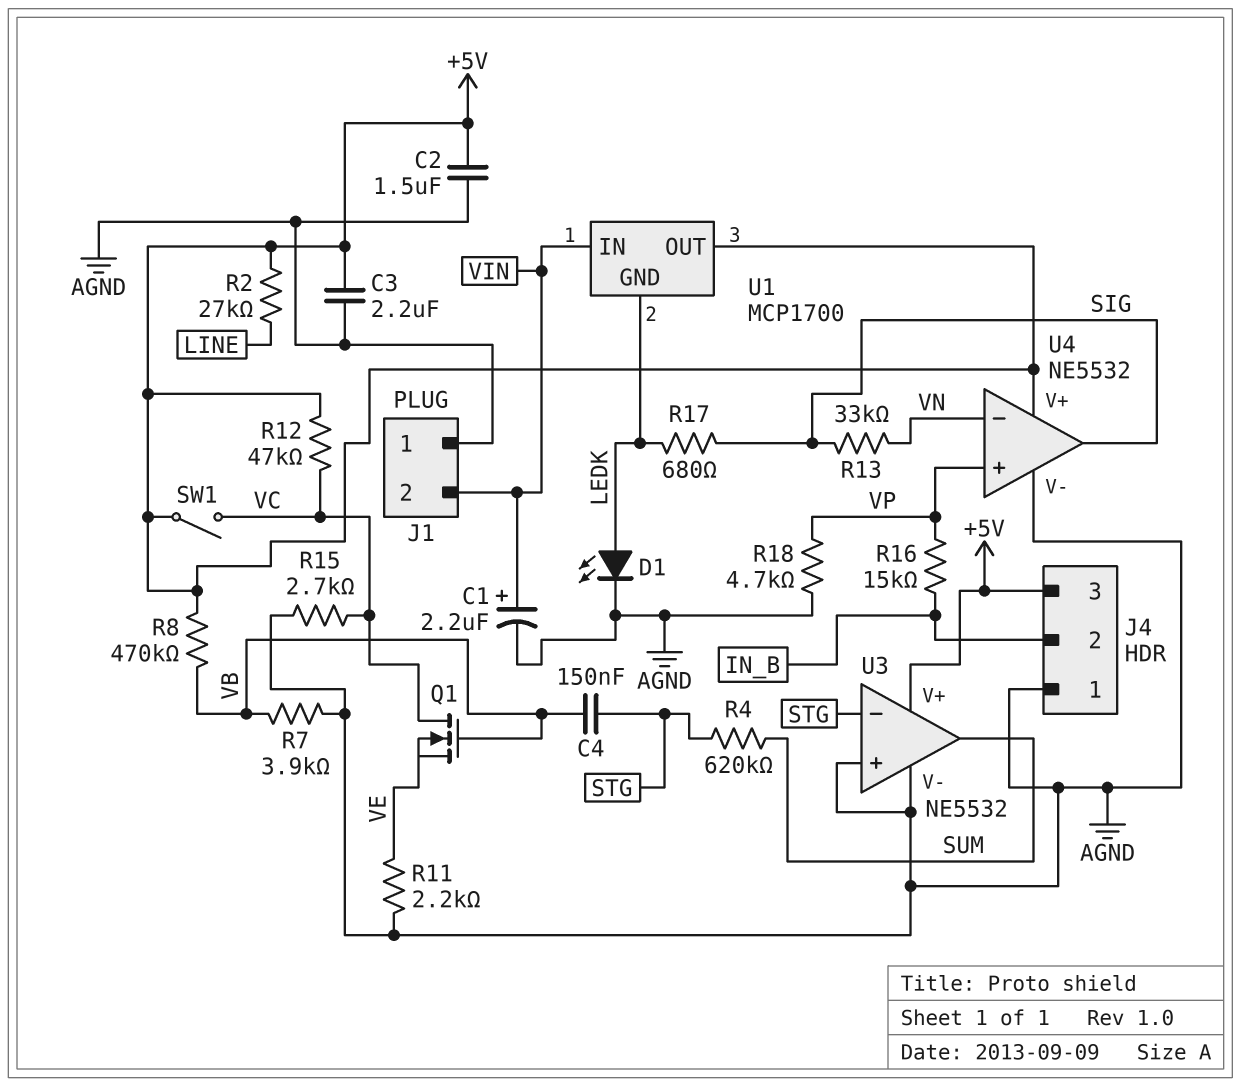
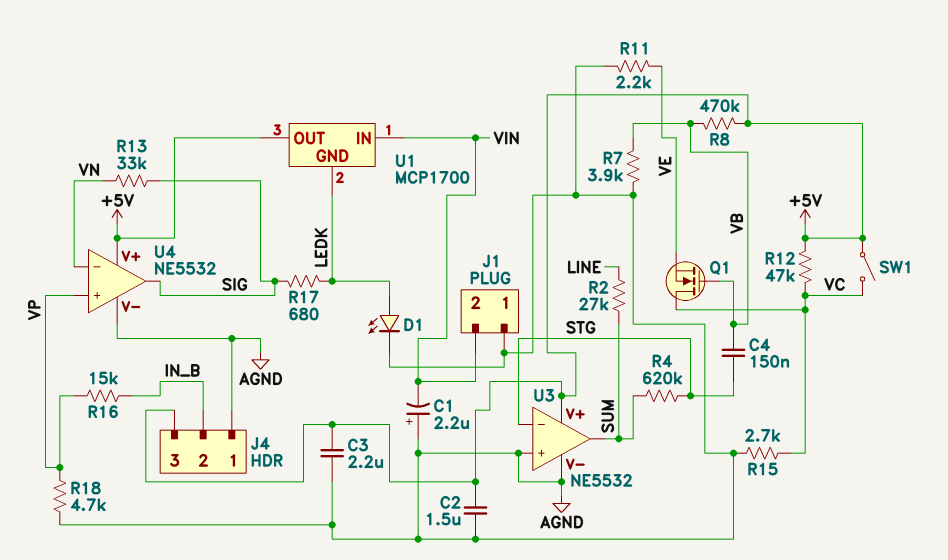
C1: 2.2uF (plus VIN, minus AGND) -> 2.2uF (plus AGND, minus VIN)
R2: 27k (+5V, LINE) -> 27k (LINE, SUM)

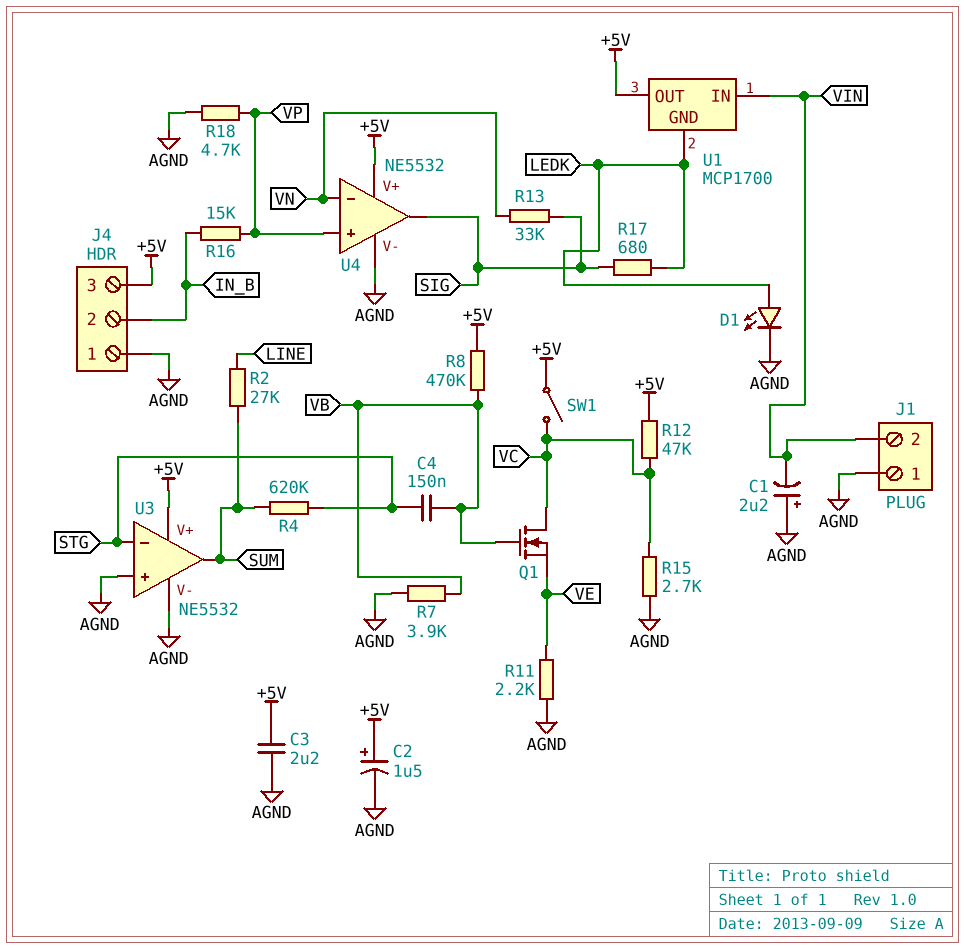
C2: 1.5uF (+5V, AGND) -> 1.5uF (plus +5V, minus AGND)

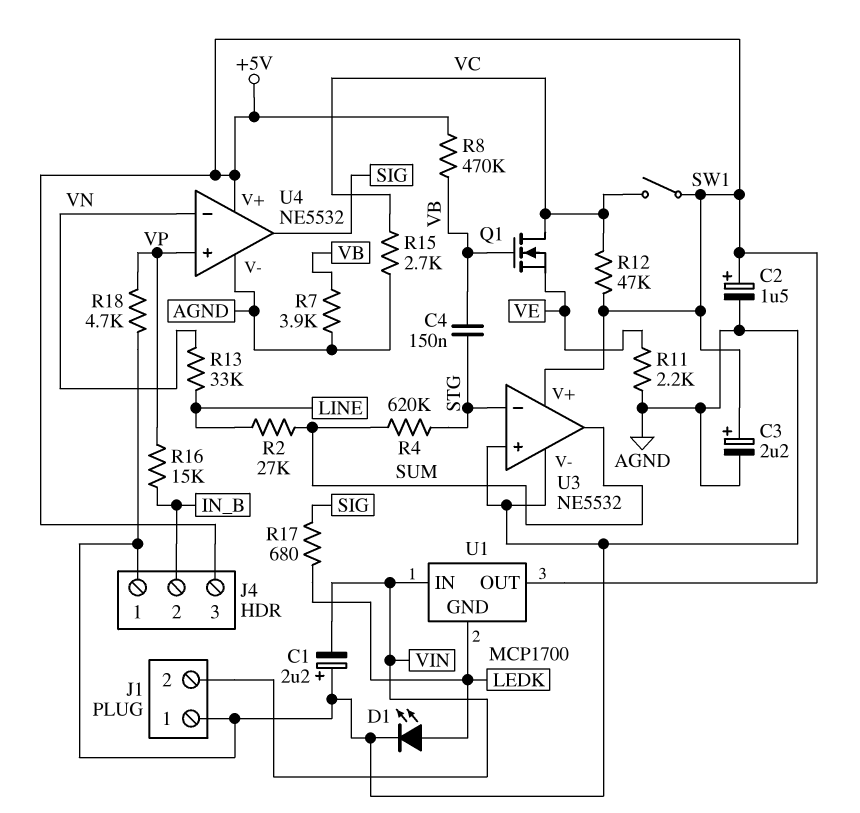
C3: 2.2uF (+5V, AGND) -> 2.2uF (plus +5V, minus AGND)
R13: 33k (SIG, VN) -> 33k (LINE, VN)

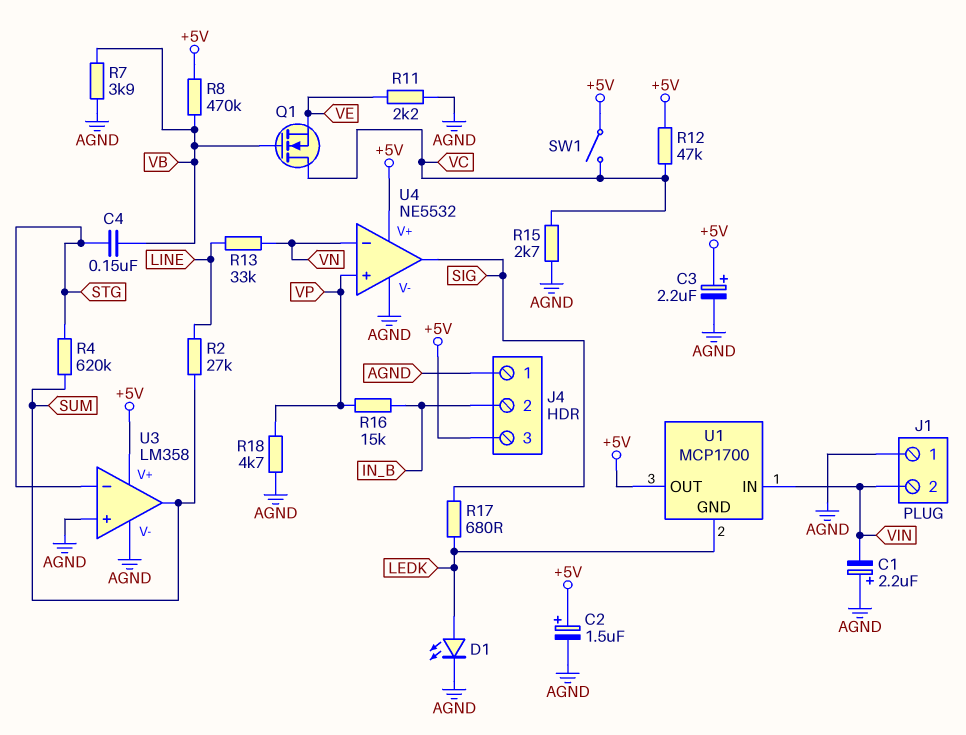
U3: NE5532 -> LM358

